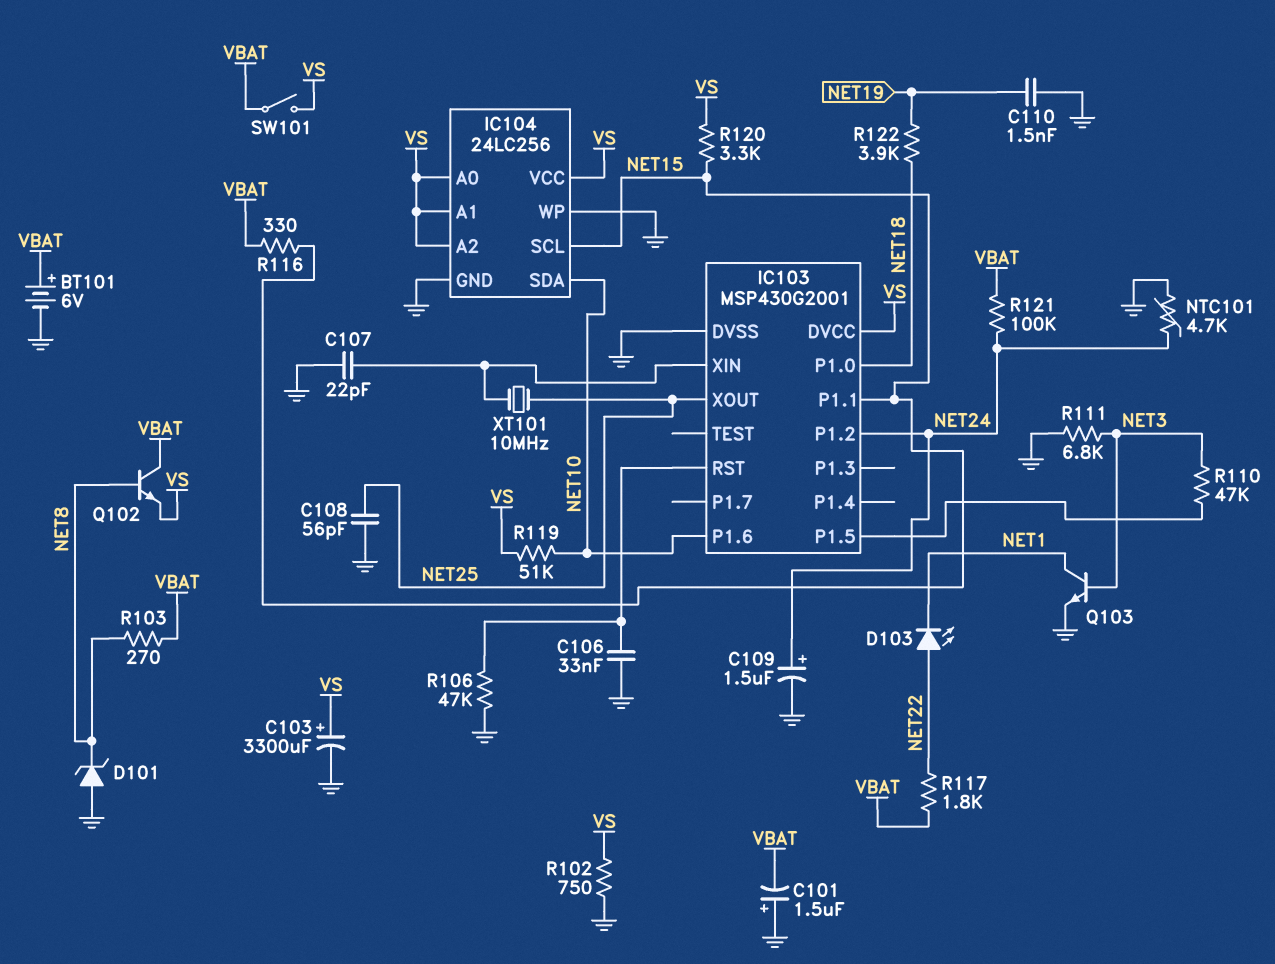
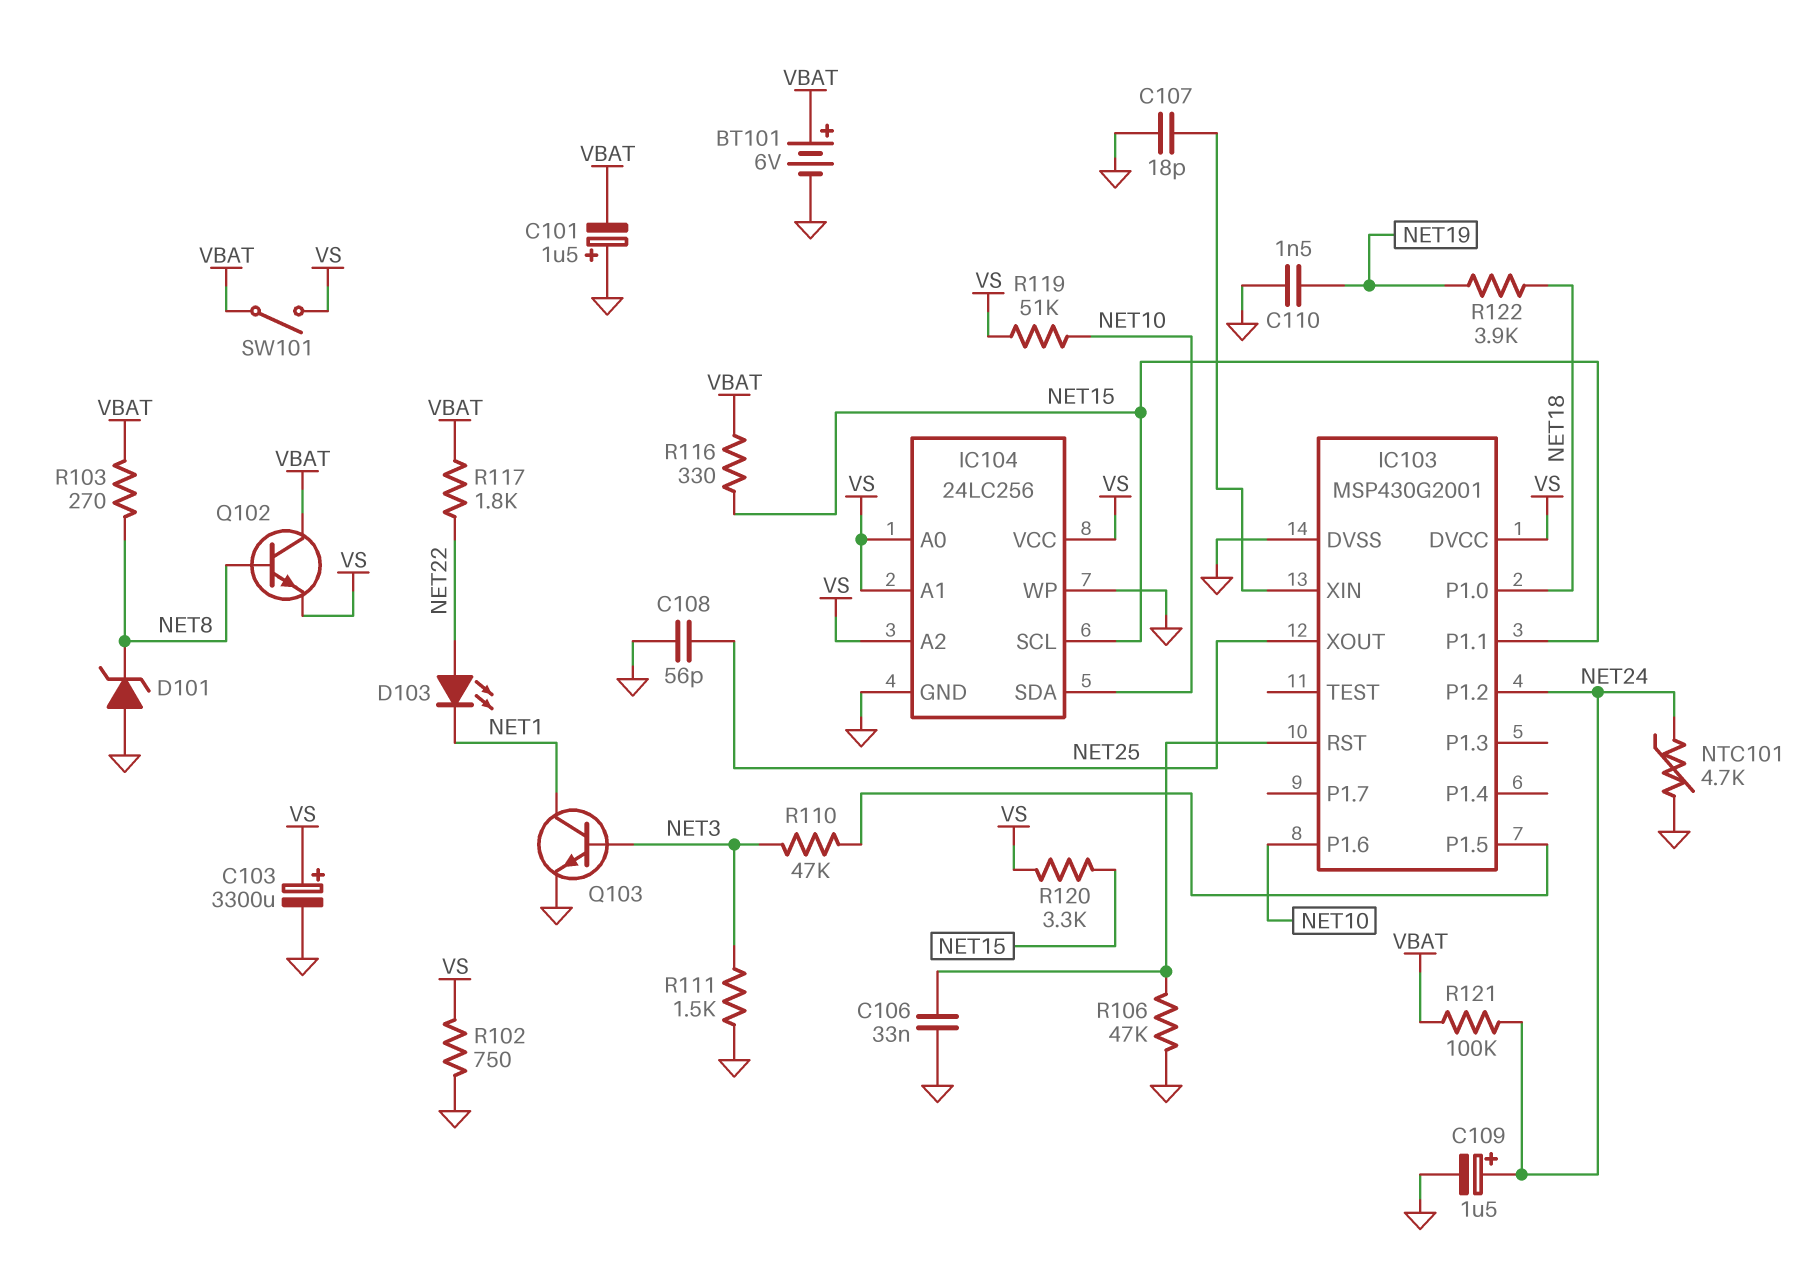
C107: 22pF (GND, IC103/XIN) -> 18pF (GND, IC103/XIN)
R111: 6.8k (GND, NET3) -> 1.5k (GND, NET3)
XT101: 10MHz (IC103/XIN, NET25) -> none

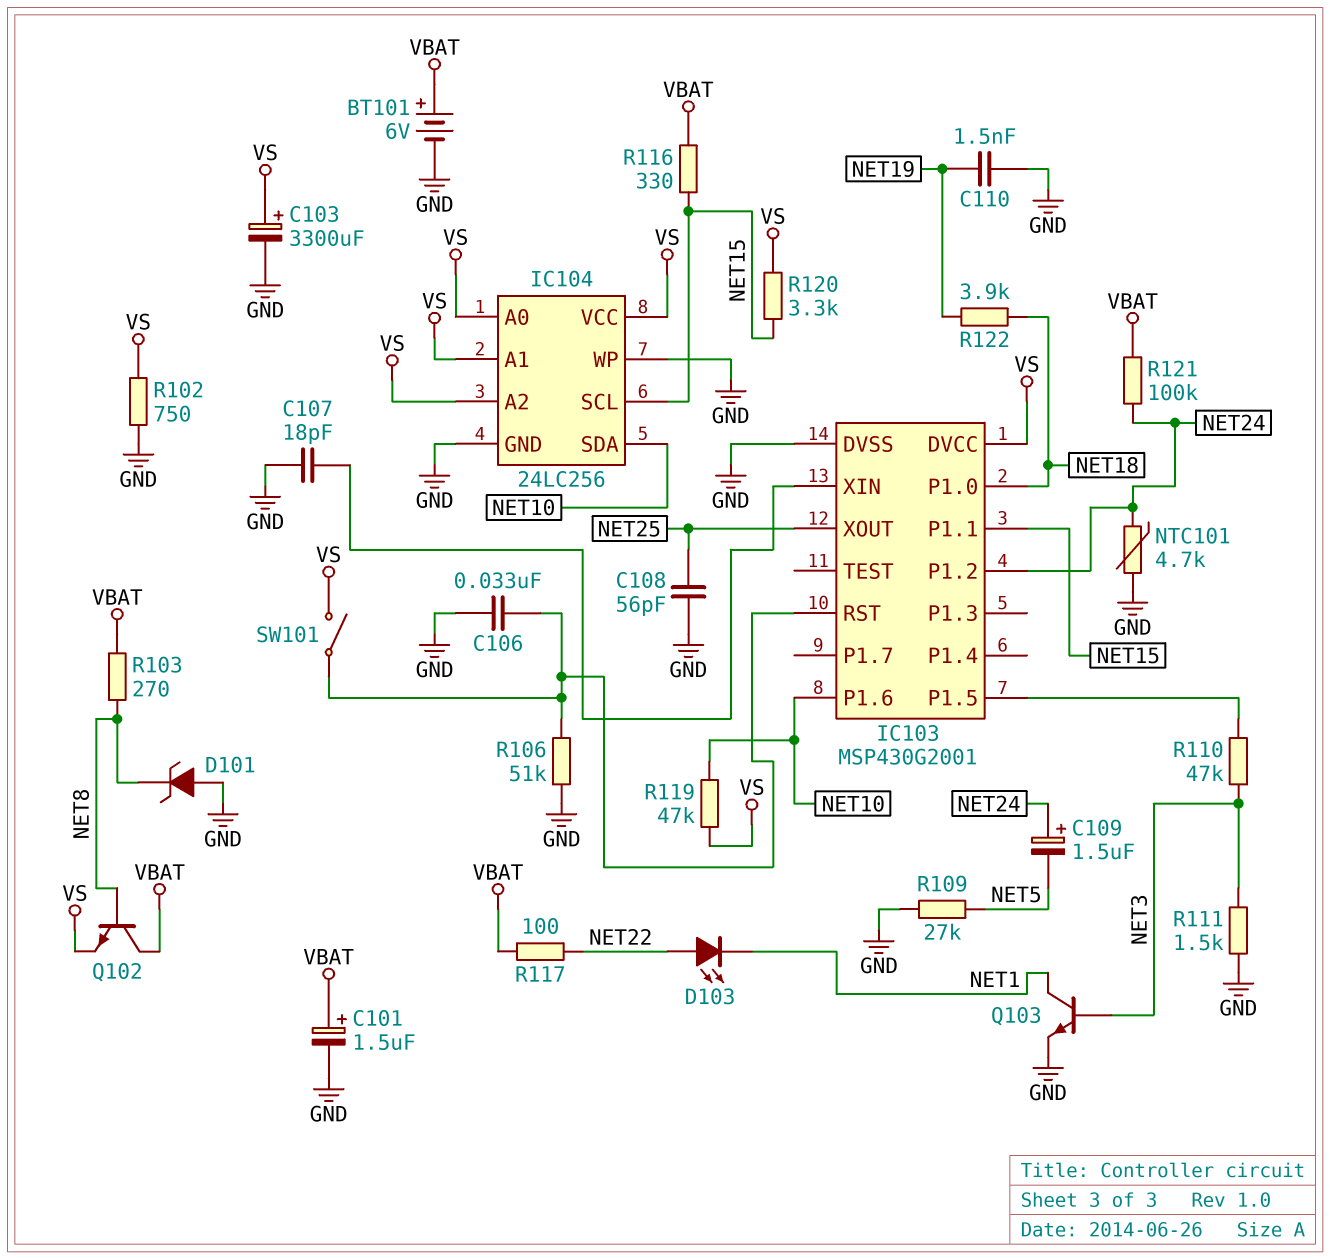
C101: 1.5uF (plus GND, minus VBAT) -> 1.5uF (plus VBAT, minus GND)
C109: 1.5uF (plus NET24, minus GND) -> 1.5uF (plus NET24, minus NET5)
R106: 47k (GND, IC103/RST) -> 51k (GND, IC103/RST)
R109: none -> 27k (GND, NET5)
R117: 1.8k (NET22, VBAT) -> 100 (NET22, VBAT)
R119: 51k (NET10, VS) -> 47k (NET10, VS)
SW101: switch (VBAT, VS) -> switch (IC103/RST, VS)

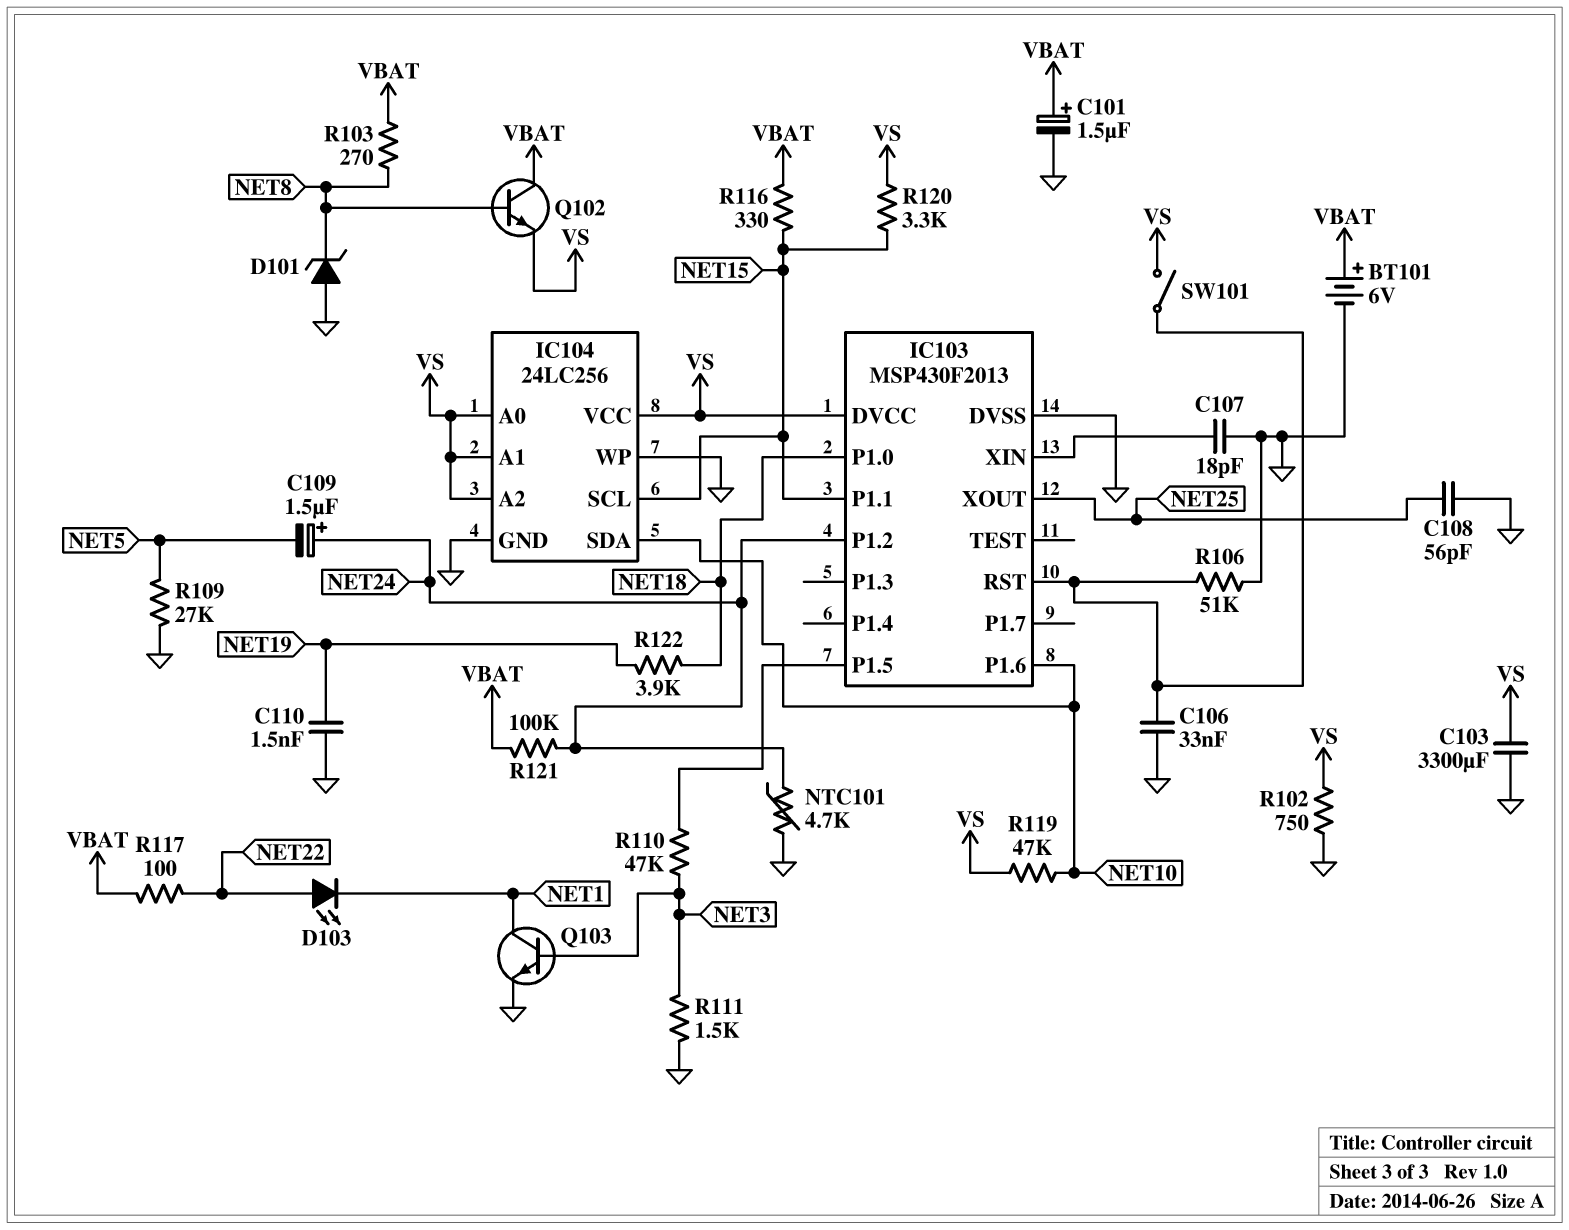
C103: 3300uF (plus VS, minus GND) -> 3300uF (GND, VS)
IC103: MSP430G2001 -> MSP430F2013

